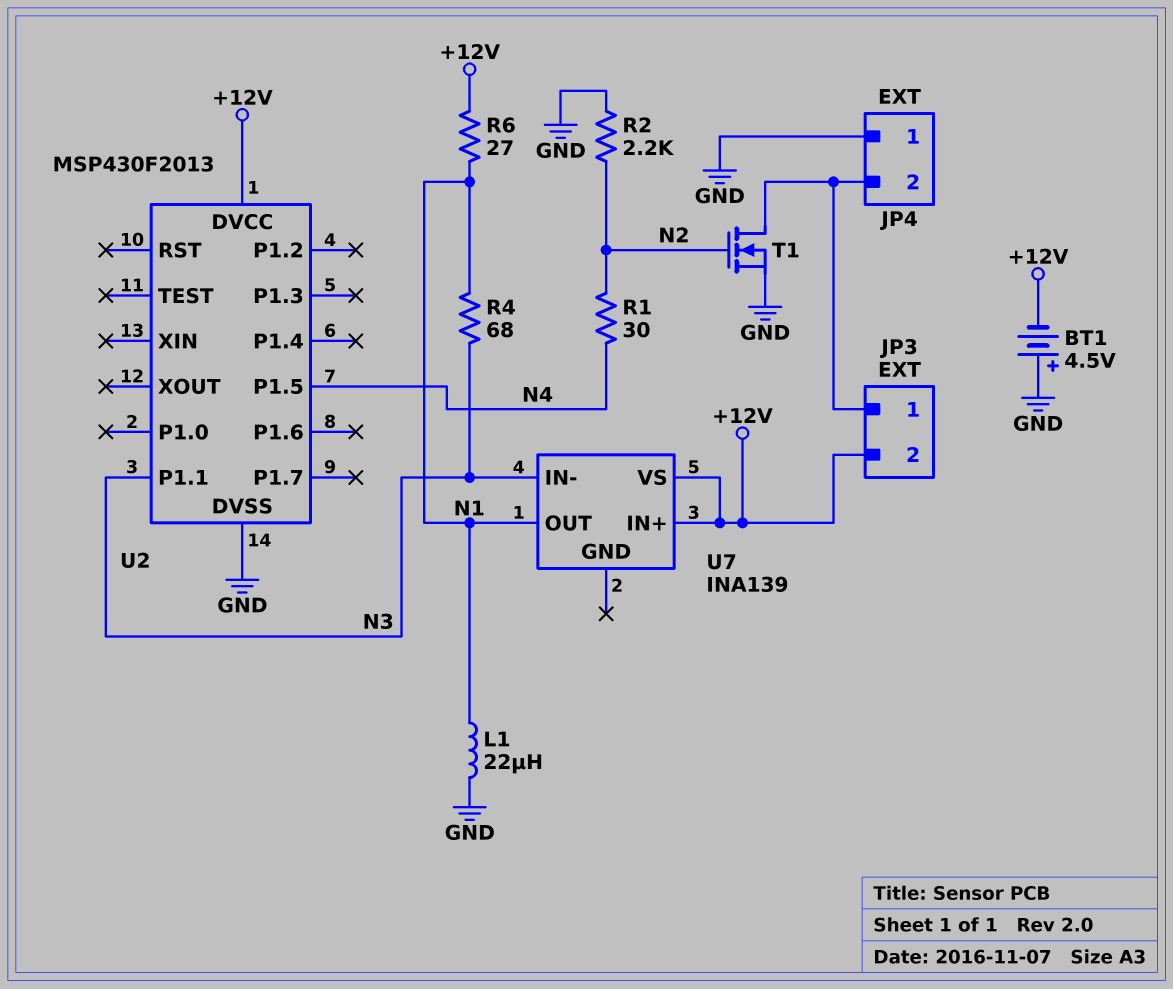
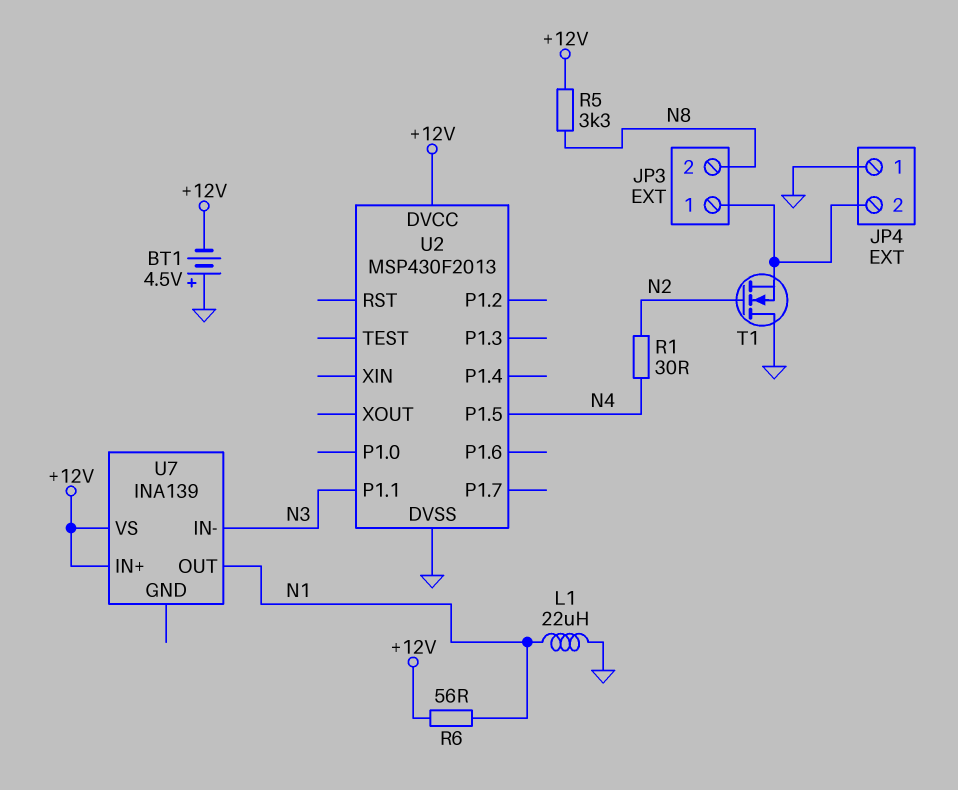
JP3 pin 2: +12V -> N8
R2: 2.2k (GND, N2) -> none
R4: 68 (N1, N3) -> none
R5: none -> 3.3k (+12V, N8)
R6: 27 (+12V, N1) -> 56 (+12V, N1)
T1: NMOS (G N2, D JP3/1, S GND) -> NMOS (G N2, D GND, S JP3/1)

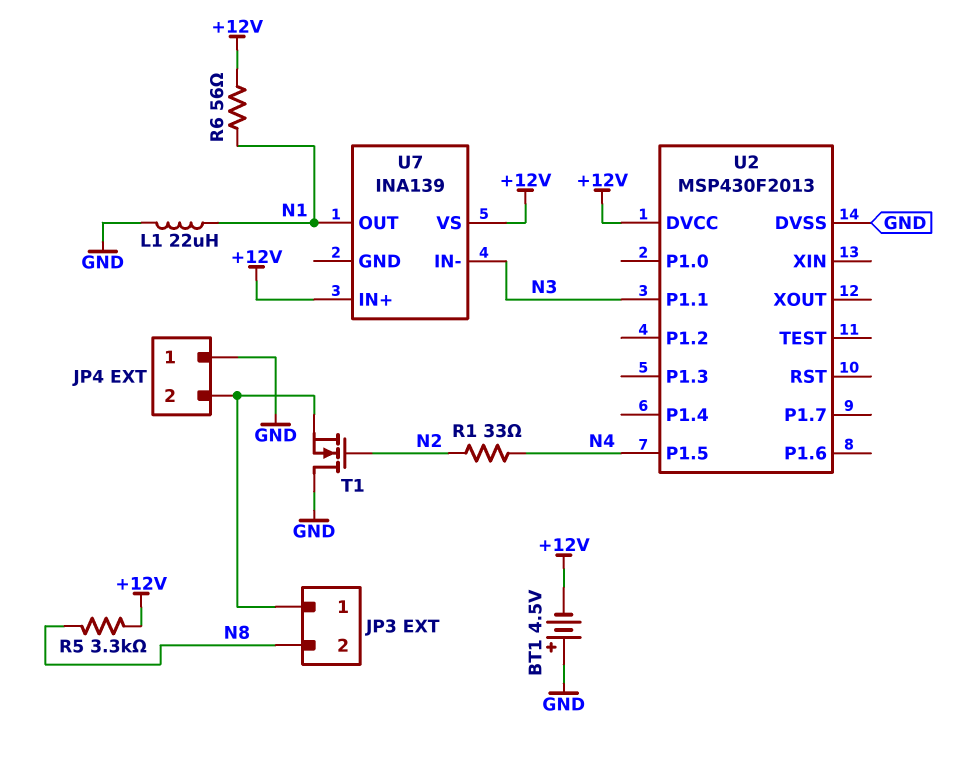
R1: 30 (N2, N4) -> 33 (N2, N4)

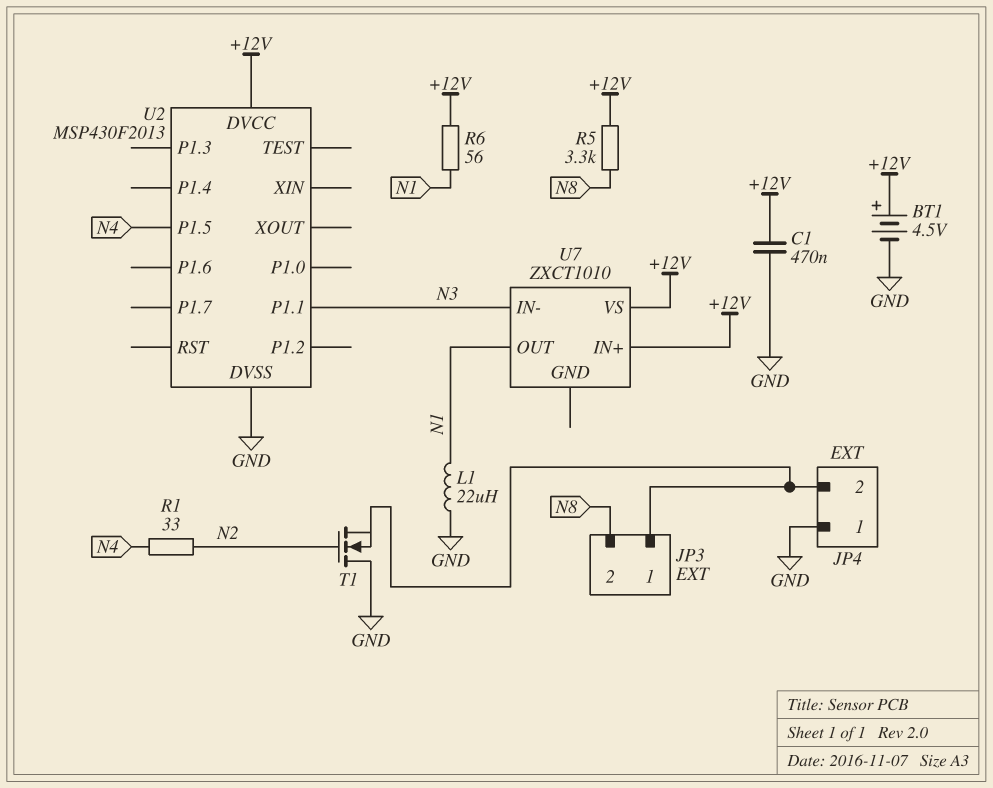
BT1: 4.5V (plus GND, minus +12V) -> 4.5V (plus +12V, minus GND)
C1: none -> 470nF (+12V, GND)
U7: INA139 -> ZXCT1010

